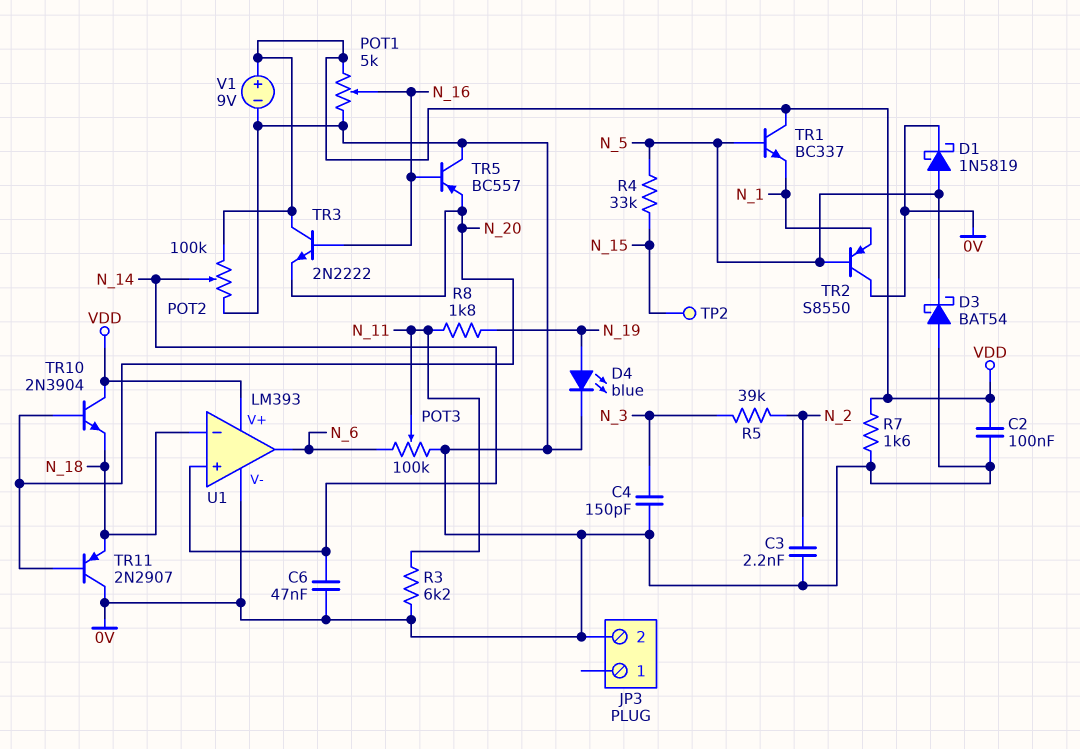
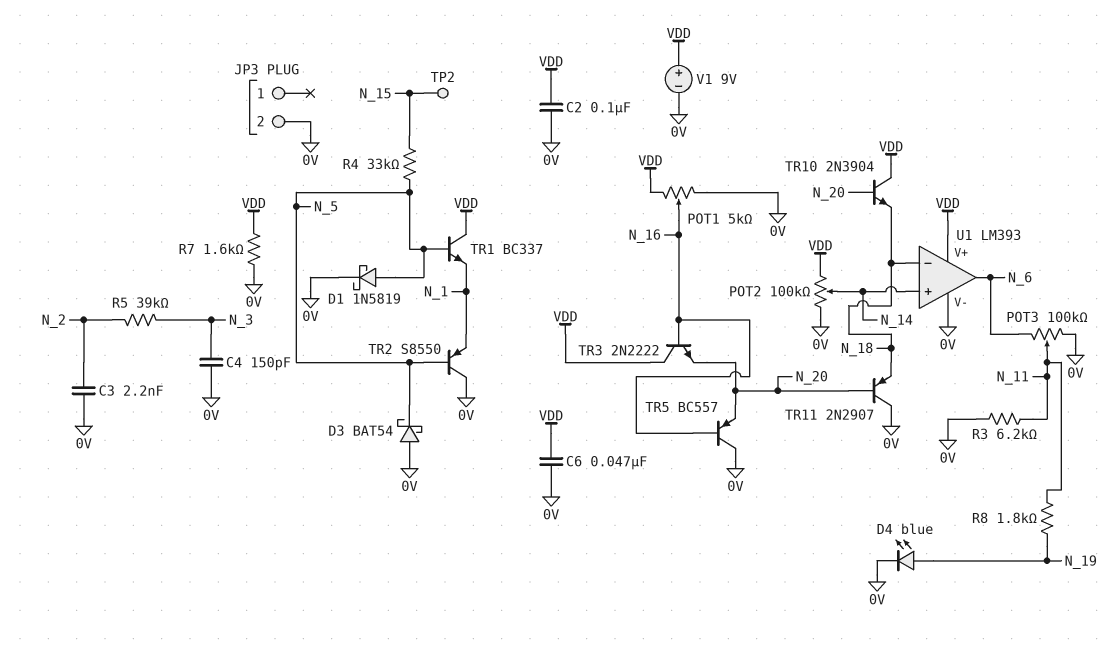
C6: 47nF (0V, N_14) -> 47nF (0V, VDD)

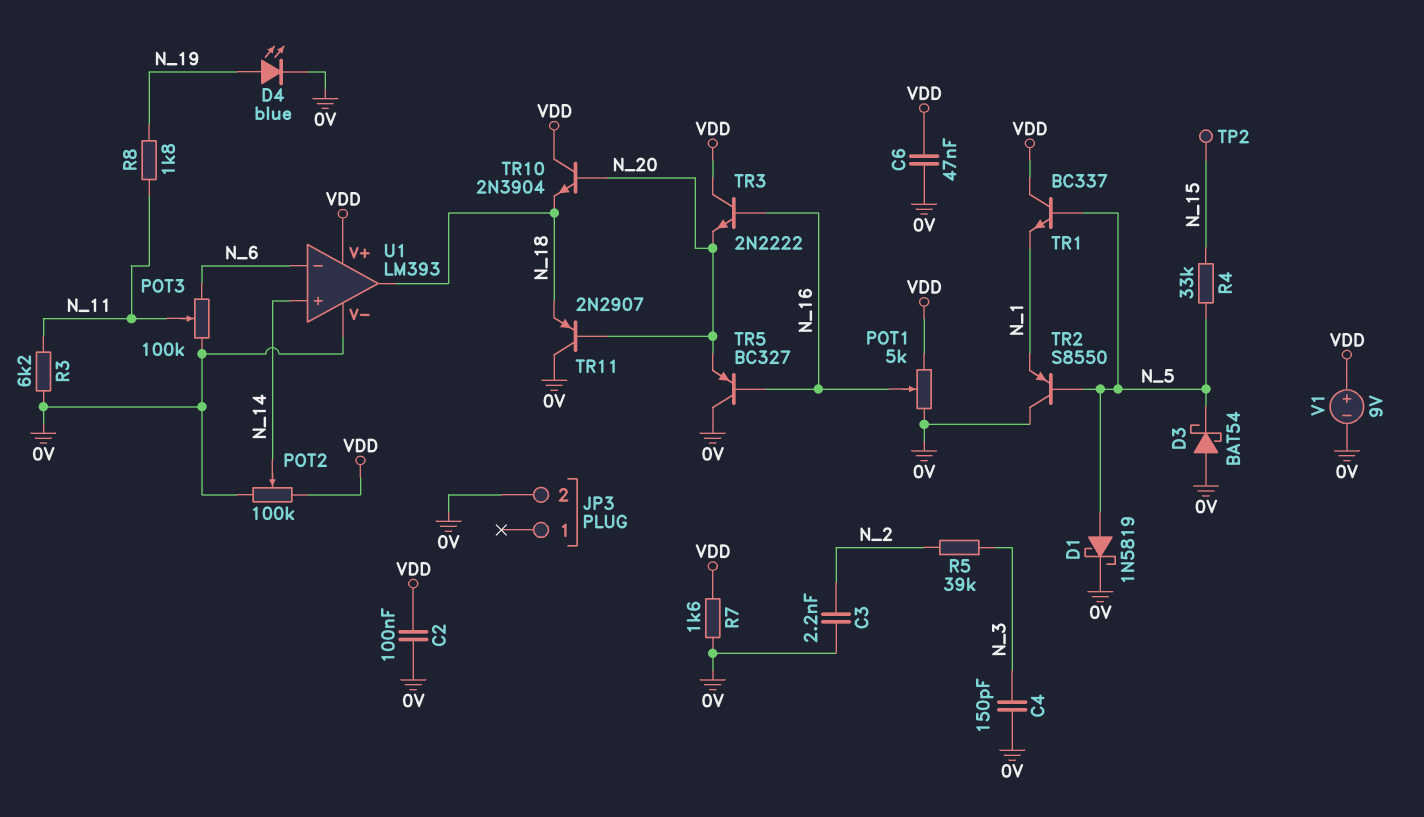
TR5: PNP BC557 (B N_16, C 0V, E N_20) -> PNP BC327 (B N_16, C 0V, E N_20)
U1 pin in-: N_18 -> N_6
U1 pin out: N_6 -> N_18

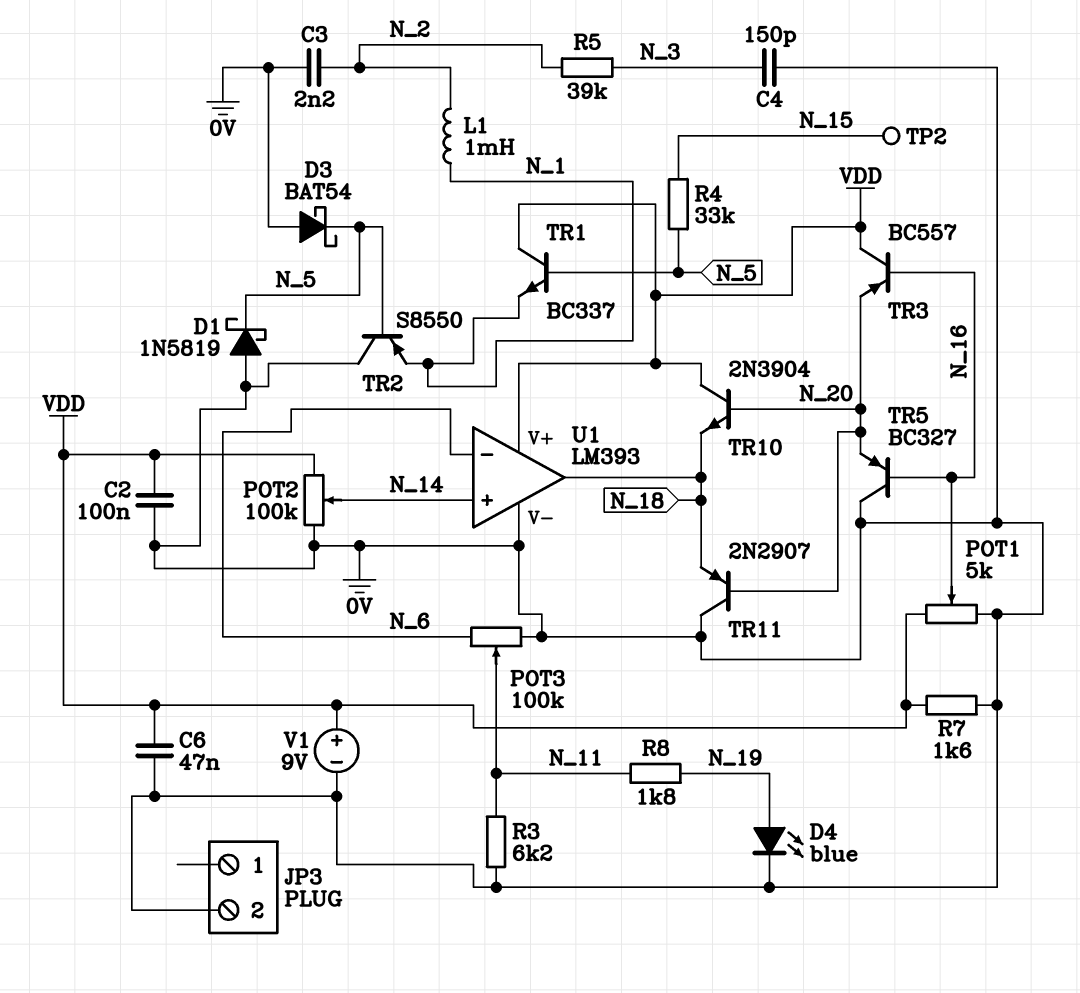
D1: schottky 1N5819 (A N_5, K 0V) -> schottky 1N5819 (A 0V, K N_5)
L1: none -> 1mH (N_1, N_2)
TR3: NPN 2N2222 (B N_16, C VDD, E N_20) -> PNP BC557 (B N_16, C VDD, E N_20)

